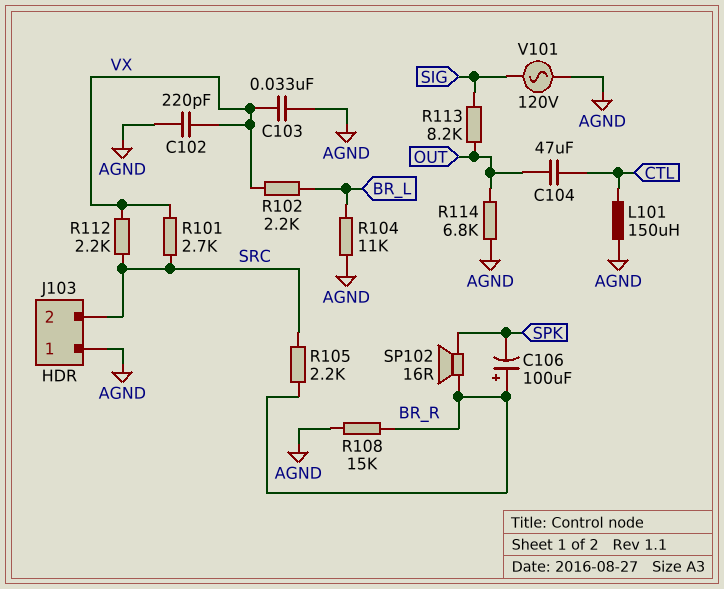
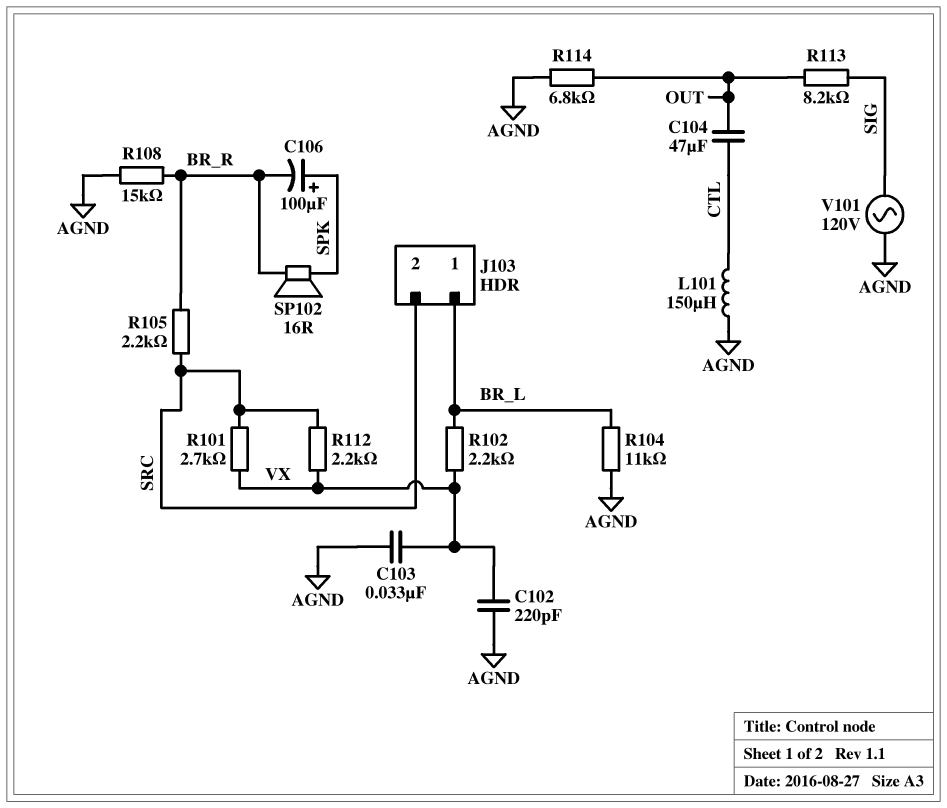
C106: 100uF (plus BR_R, minus SPK) -> 100uF (plus SPK, minus BR_R)
J103 pin 1: AGND -> BR_L

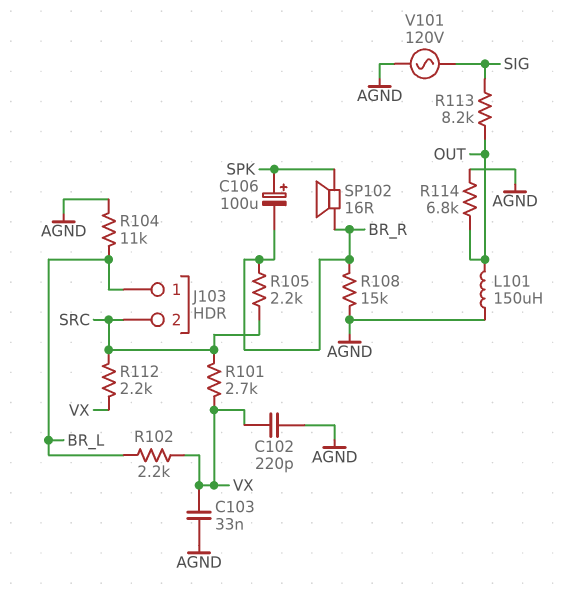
C104: 47uF (CTL, OUT) -> none
L101: 150uH (AGND, CTL) -> 150uH (AGND, OUT)

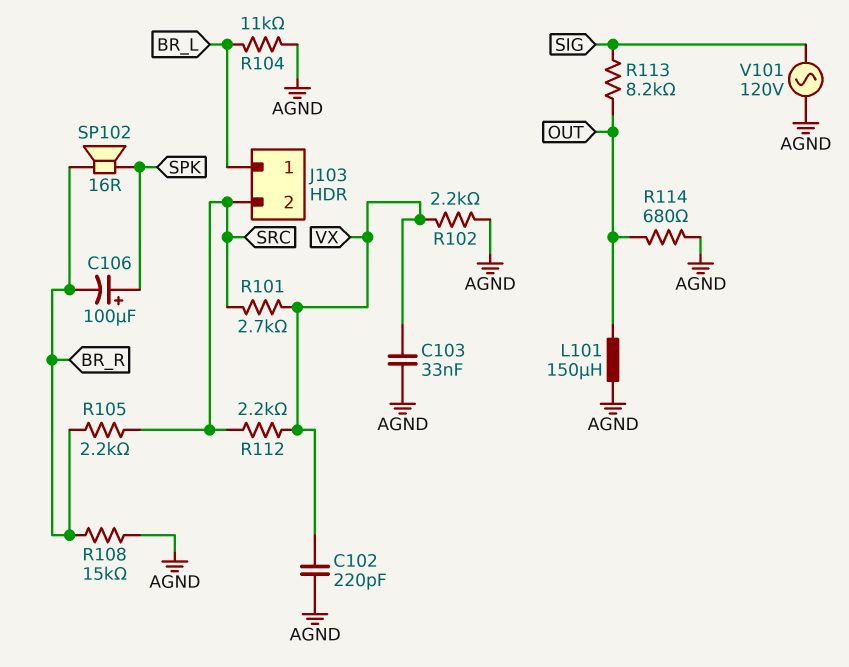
R102: 2.2k (BR_L, VX) -> 2.2k (AGND, VX)
R114: 6.8k (AGND, OUT) -> 680 (AGND, OUT)

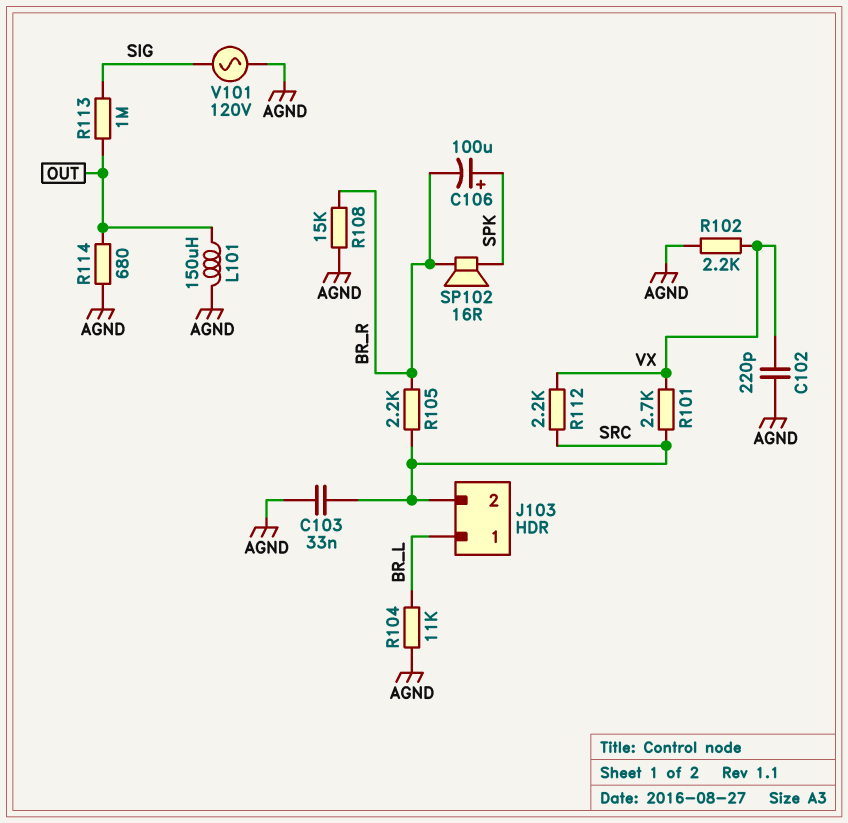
C103: 33nF (AGND, VX) -> 33nF (AGND, SRC)
R113: 8.2k (OUT, SIG) -> 1M (OUT, SIG)

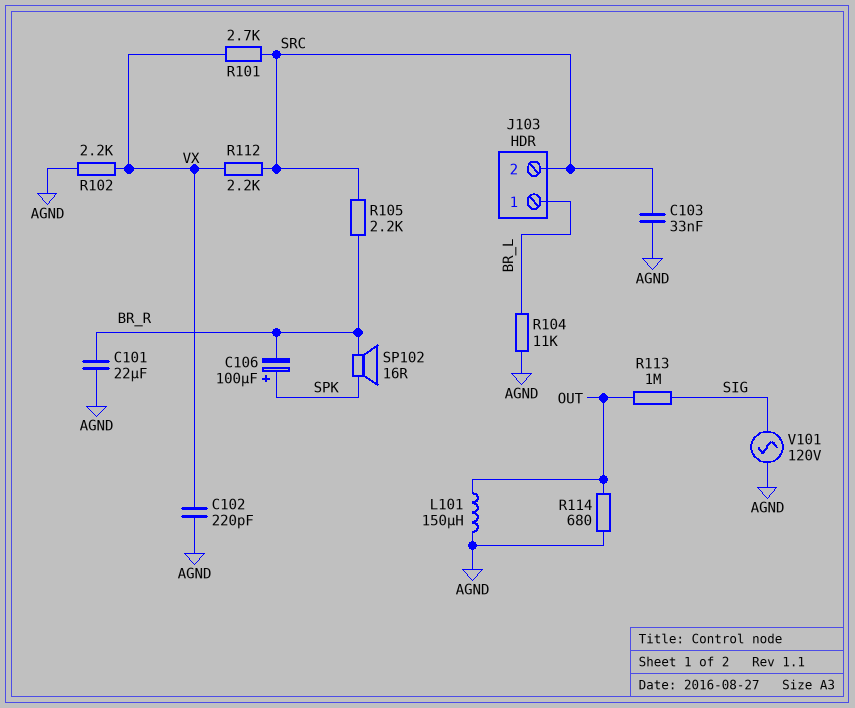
C101: none -> 22uF (AGND, BR_R)
R108: 15k (AGND, BR_R) -> none

